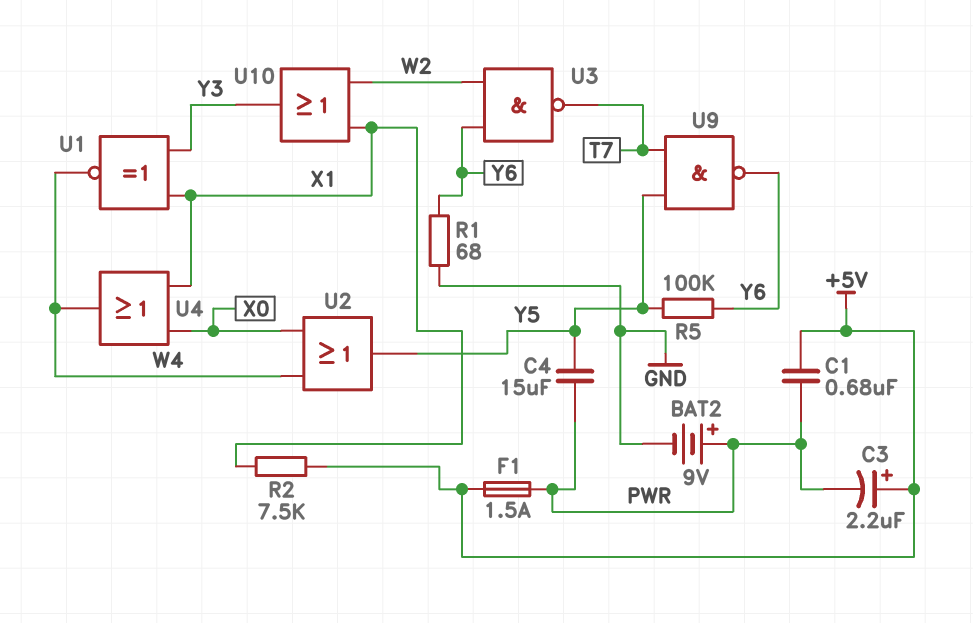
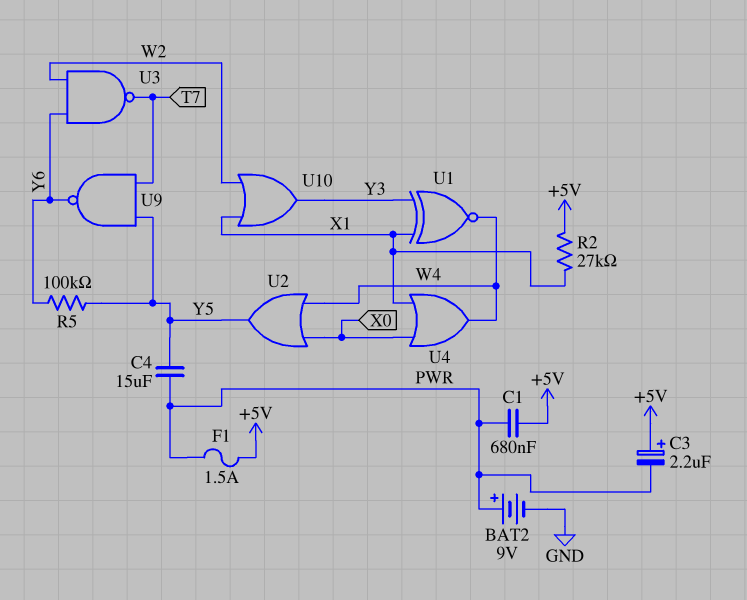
R1: 68 (GND, Y6) -> none
R2: 7.5k (+5V, X1) -> 27k (+5V, X1)

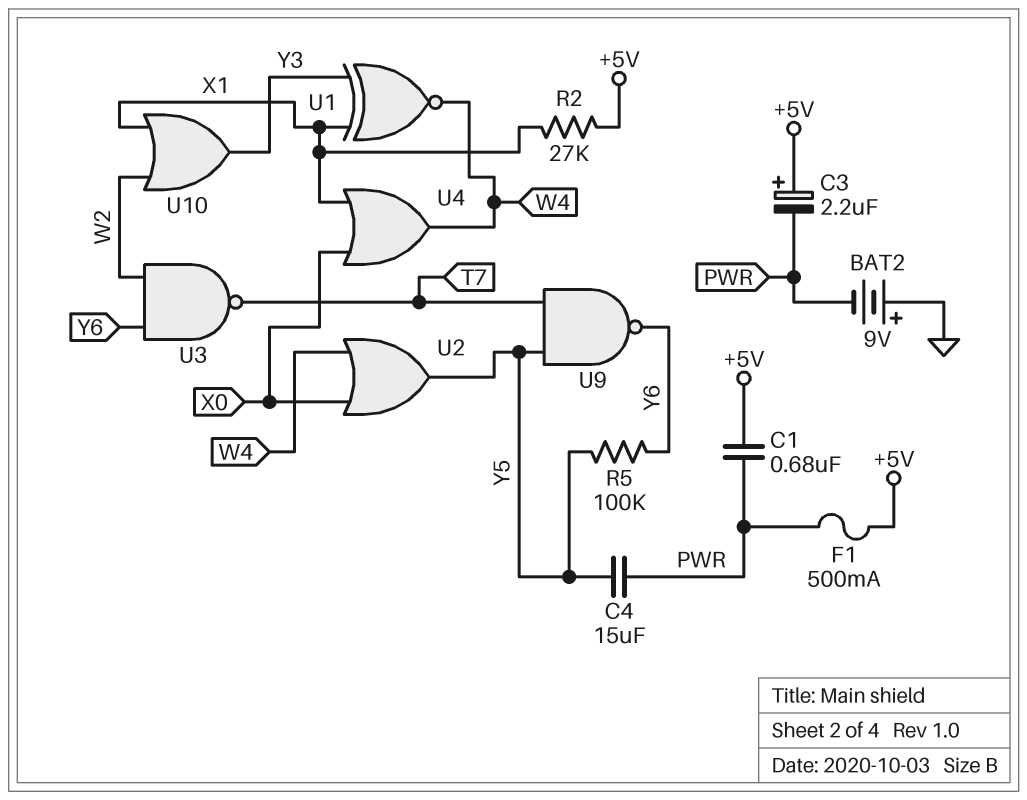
BAT2: 9V (plus PWR, minus GND) -> 9V (plus GND, minus PWR)
F1: 1.5A (+5V, PWR) -> 500mA (+5V, PWR)

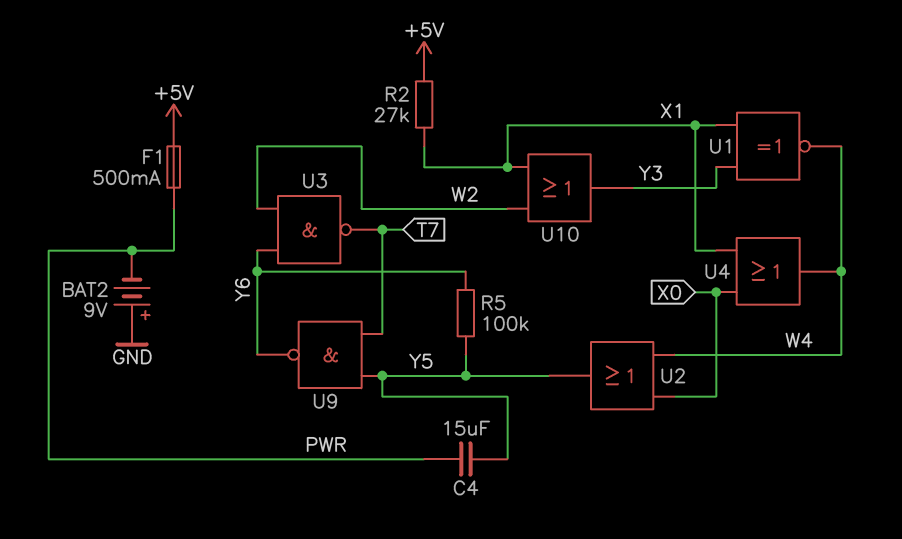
C1: 680nF (+5V, PWR) -> none
C3: 2.2uF (plus +5V, minus PWR) -> none

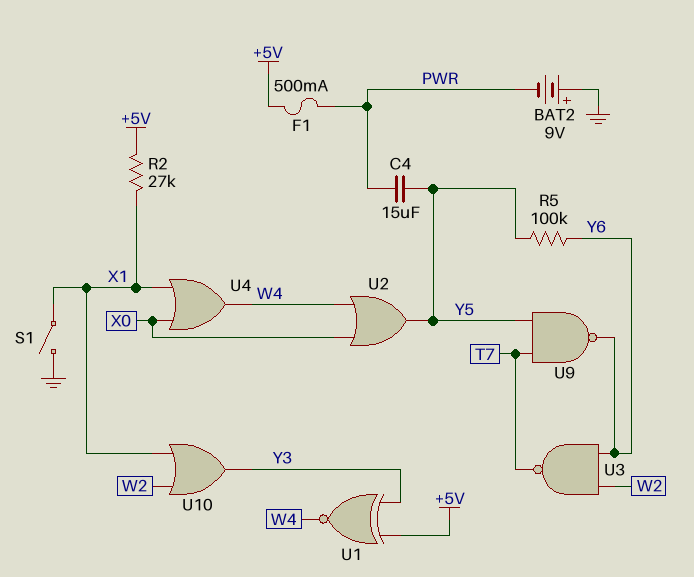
S1: none -> switch (GND, X1)
U1: XNOR (in X1, in Y3, out W4) -> XNOR (in +5V, in Y3, out W4)

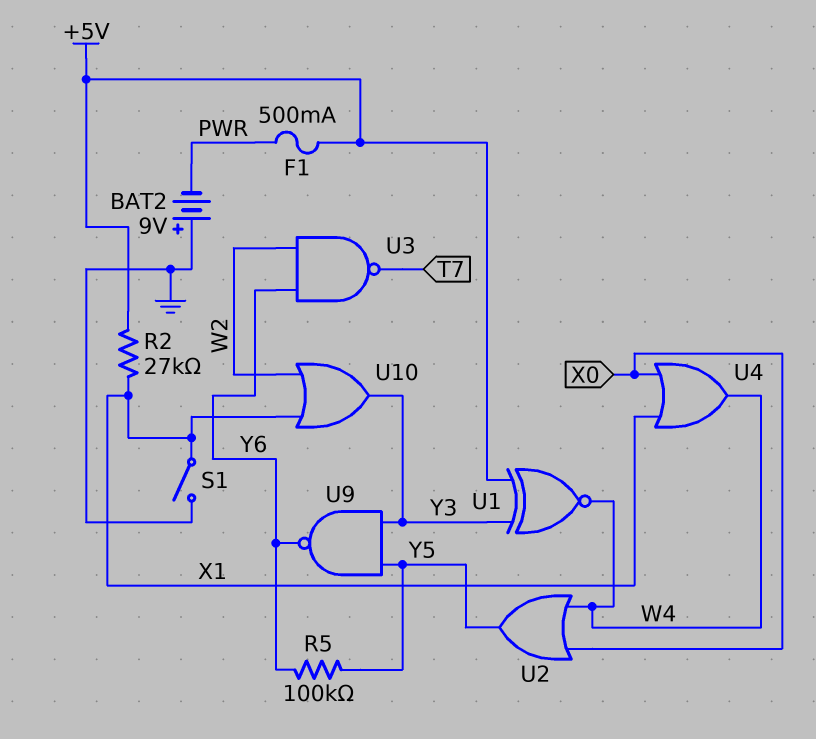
C4: 15uF (PWR, Y5) -> none
U9: NAND (in T7, in Y5, out Y6) -> NAND (in Y3, in Y5, out Y6)

